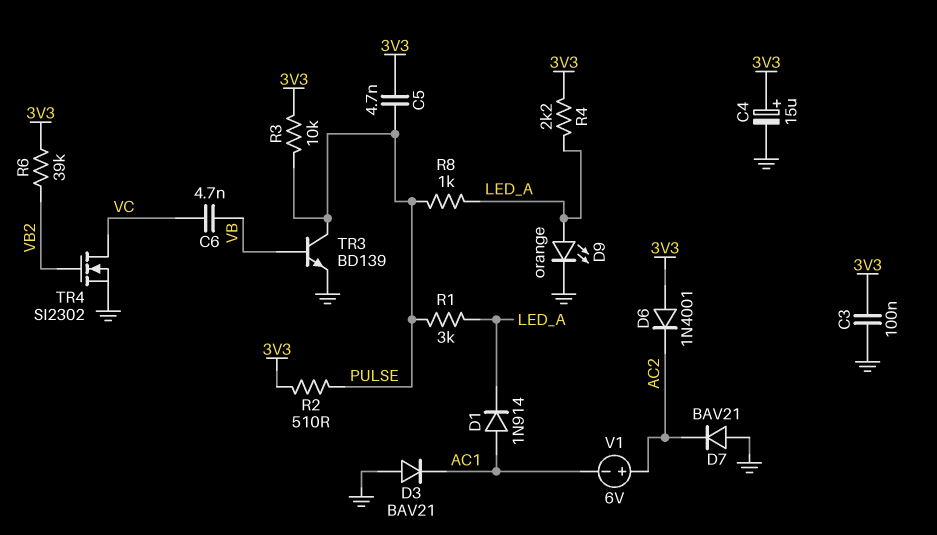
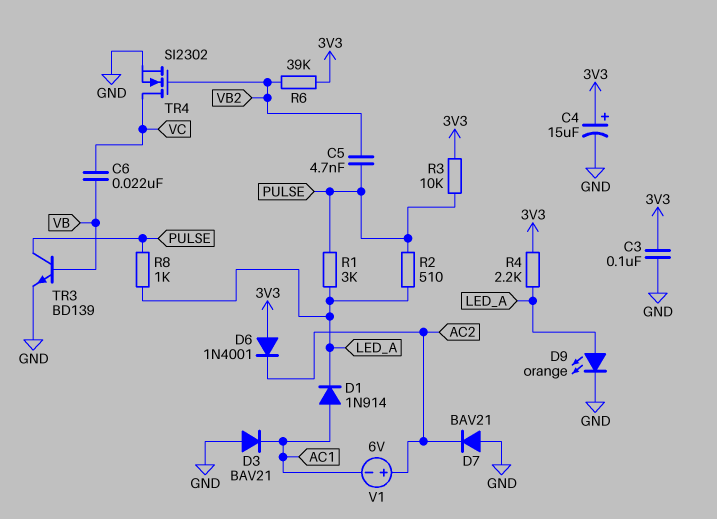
C5: 4.7nF (3V3, PULSE) -> 4.7nF (PULSE, VB2)
C6: 4.7nF (VB, VC) -> 22nF (VB, VC)
R2: 510 (3V3, PULSE) -> 510 (LED_A, PULSE)

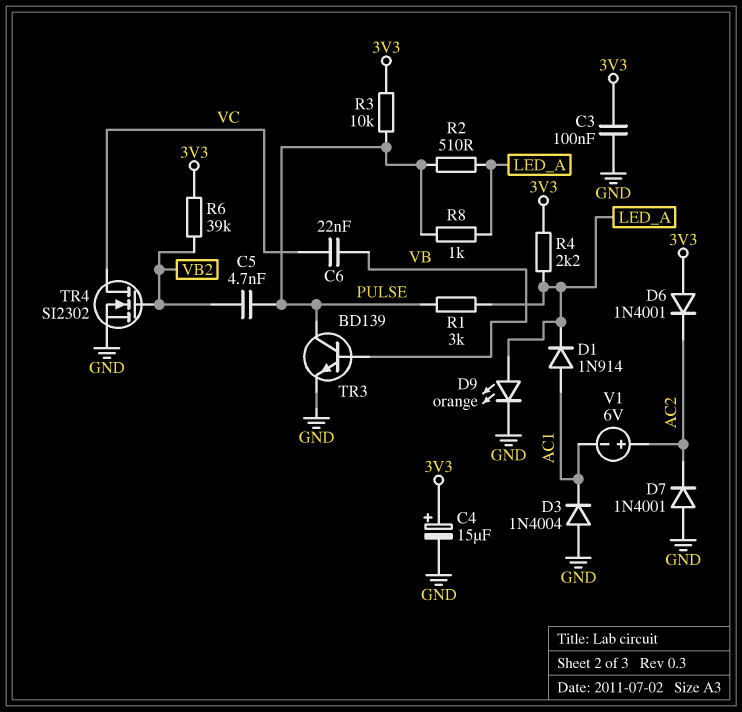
D3: diode BAV21 (A GND, K AC1) -> diode 1N4004 (A GND, K AC1)
D7: diode BAV21 (A GND, K AC2) -> diode 1N4001 (A GND, K AC2)

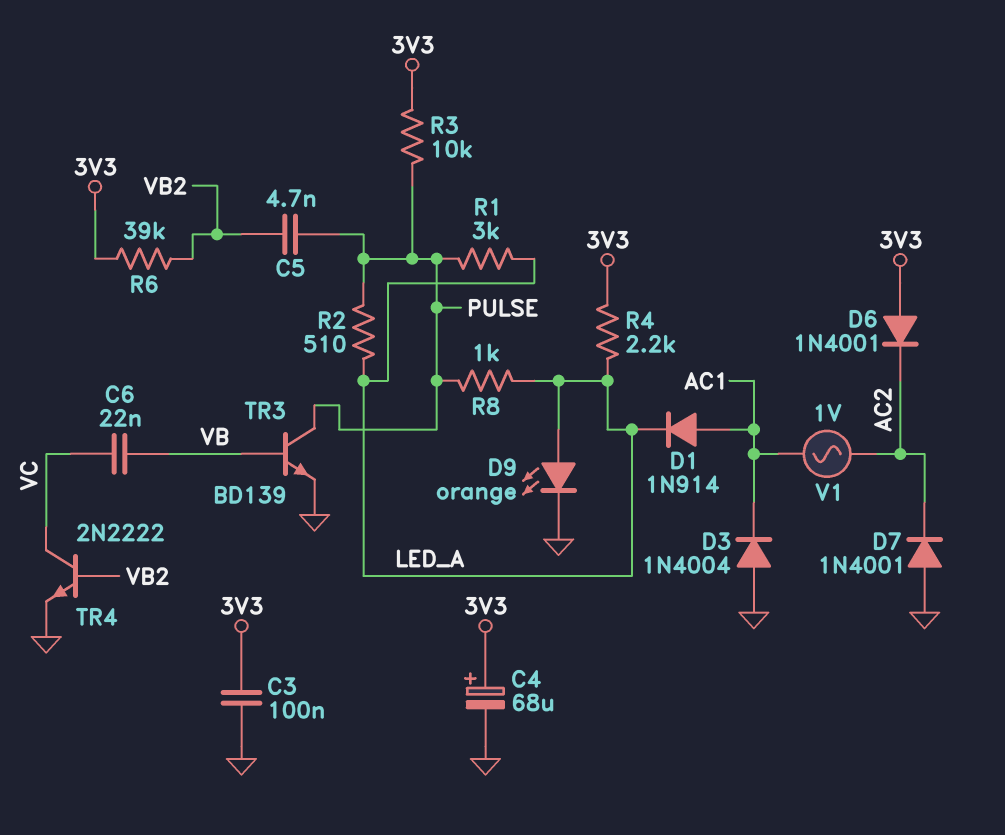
C4: 15uF (plus 3V3, minus GND) -> 68uF (plus 3V3, minus GND)
TR4: NMOS SI2302 (G VB2, D VC, S GND) -> NPN 2N2222 (B VB2, C VC, E GND)
V1: 6V (plus AC2, minus AC1) -> AC 1V (AC1, AC2)

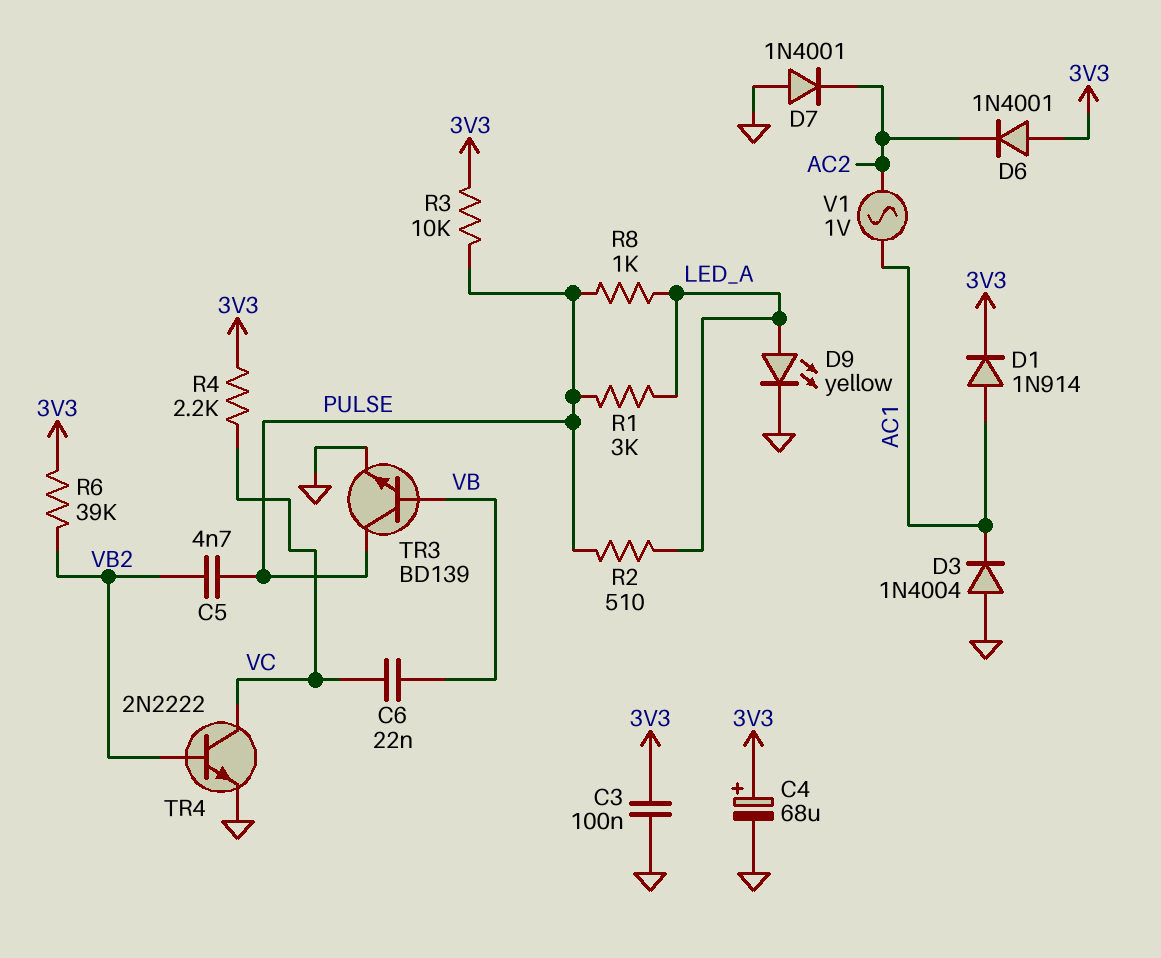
D1: diode 1N914 (A AC1, K LED_A) -> diode 1N914 (A AC1, K 3V3)
D9: LED orange (A LED_A, K GND) -> LED yellow (A LED_A, K GND)
R4: 2.2k (3V3, LED_A) -> 2.2k (3V3, VC)

